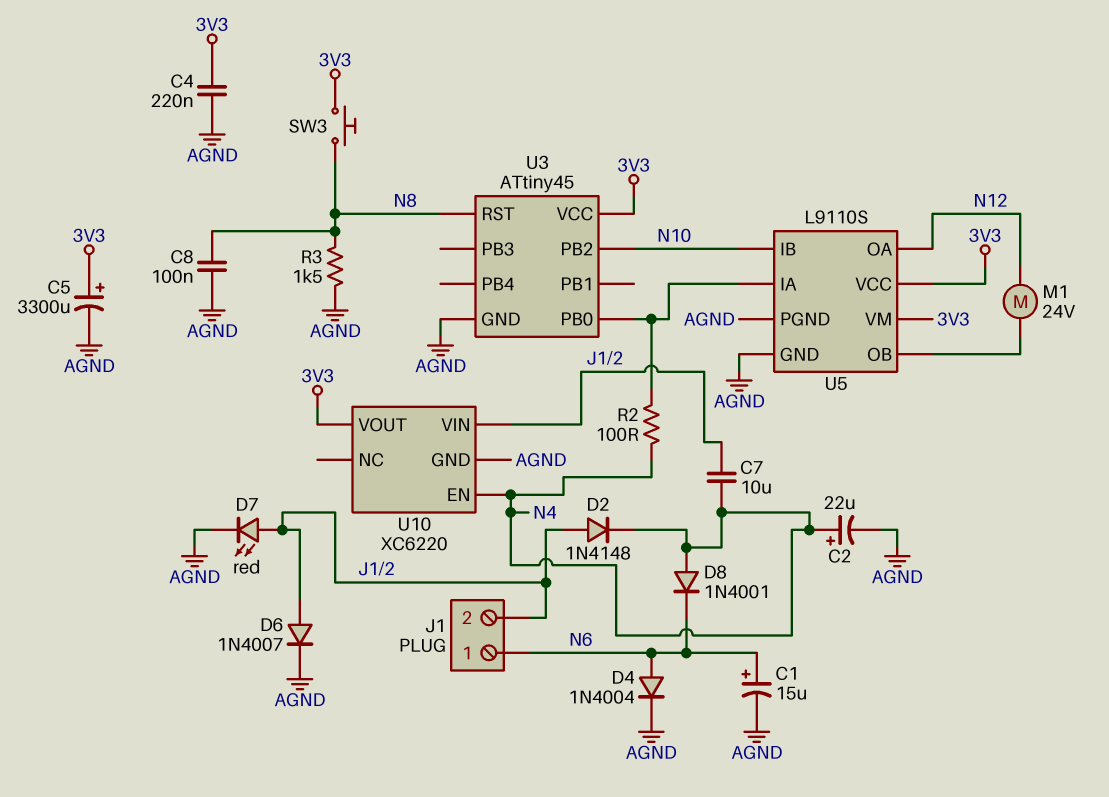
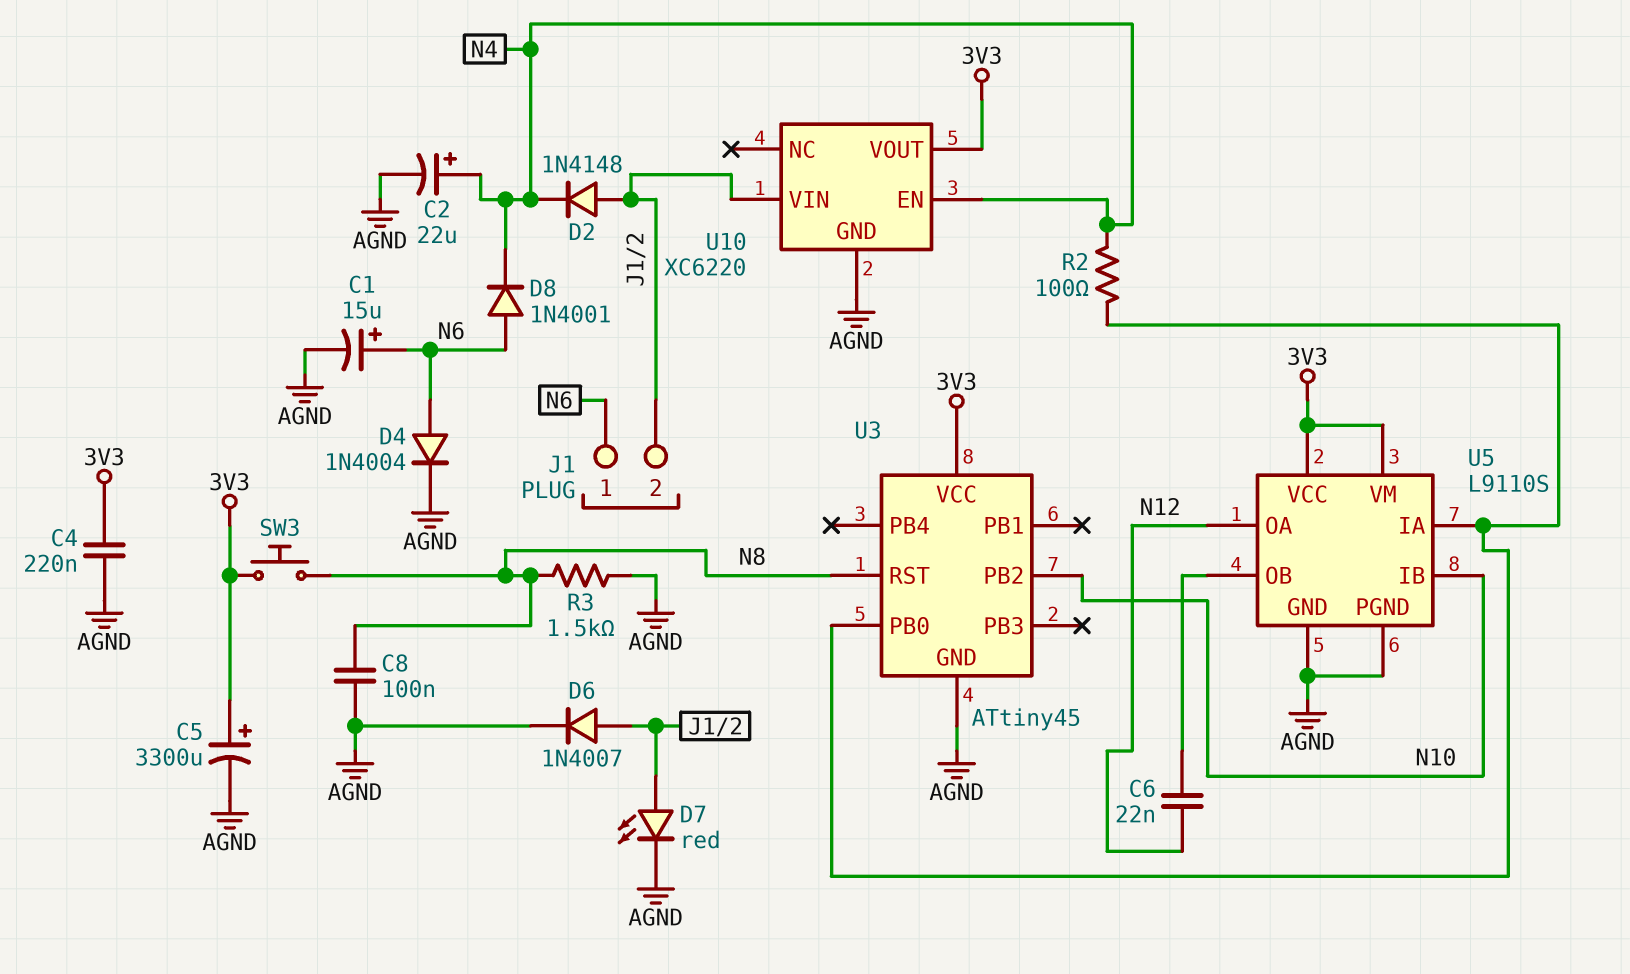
C6: none -> 22nF (N12, U5/OB)
C7: 10uF (J1/2, N4) -> none
D8: diode 1N4001 (A N4, K N6) -> diode 1N4001 (A N6, K N4)
M1: motor 24V (N12, U5/OB) -> none

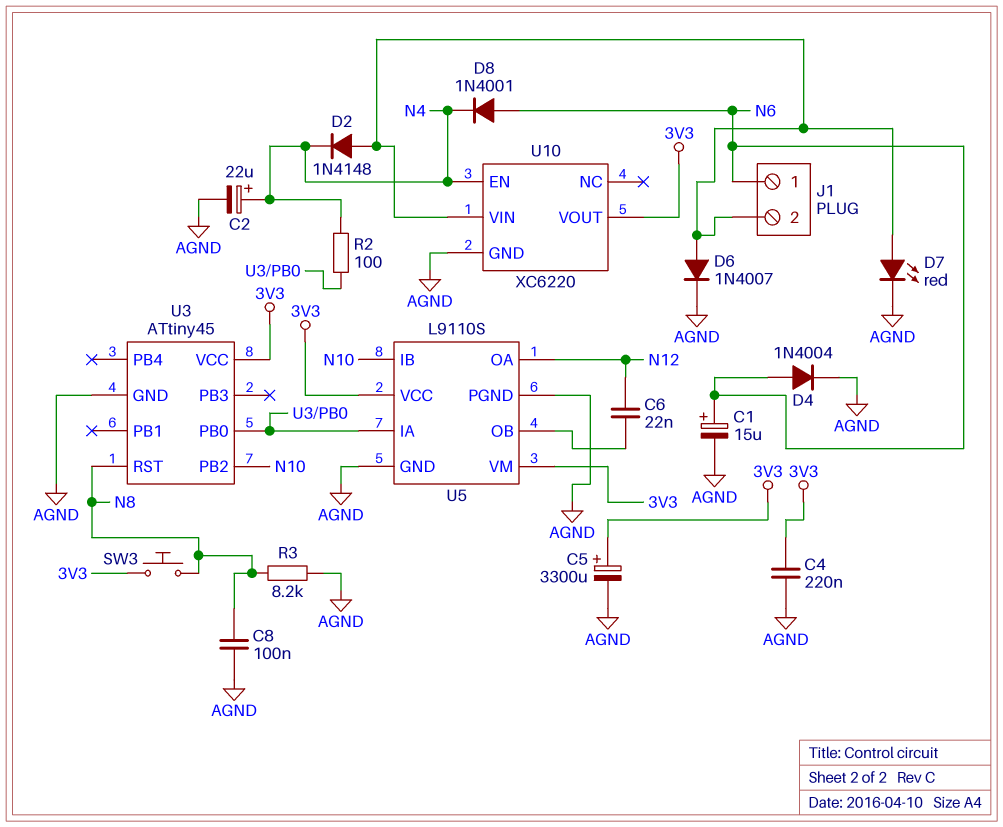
R3: 1.5k (AGND, N8) -> 8.2k (AGND, N8)

